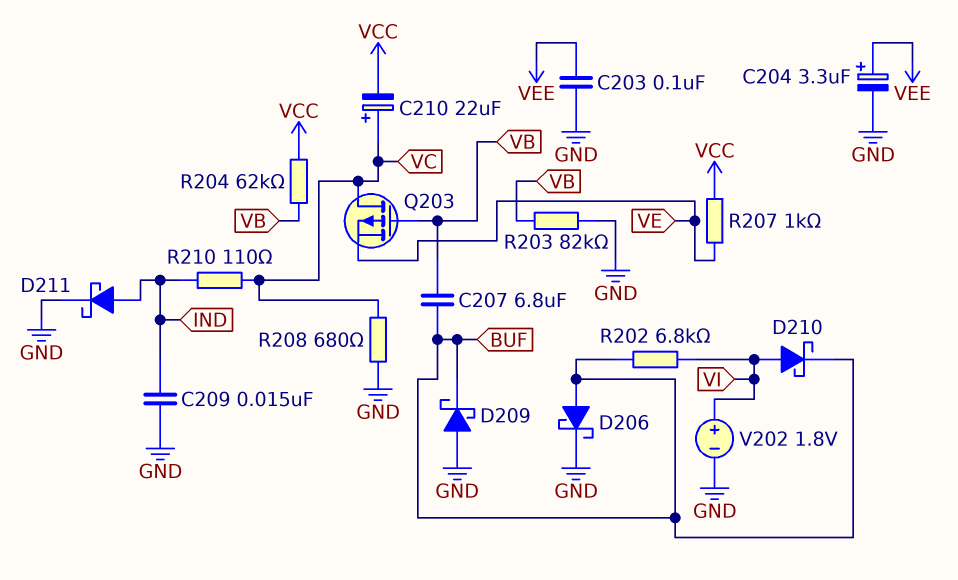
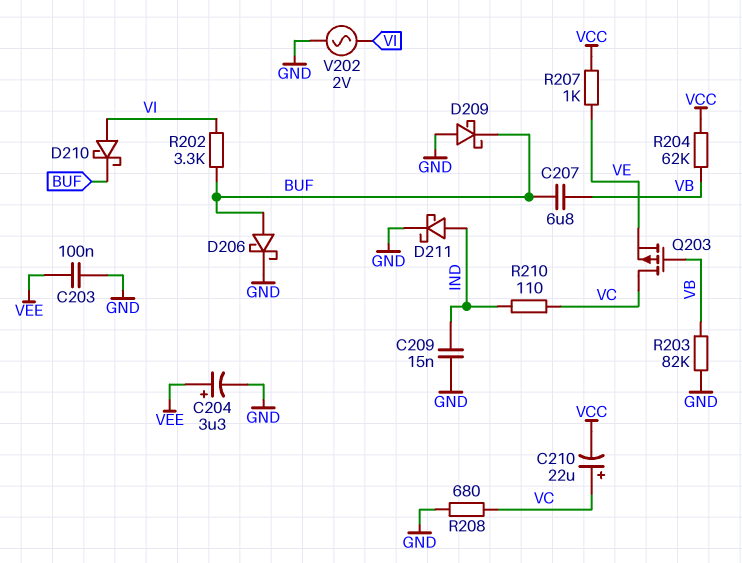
R202: 6.8k (BUF, VI) -> 3.3k (BUF, VI)
V202: 1.8V (plus VI, minus GND) -> AC 2V (GND, VI)

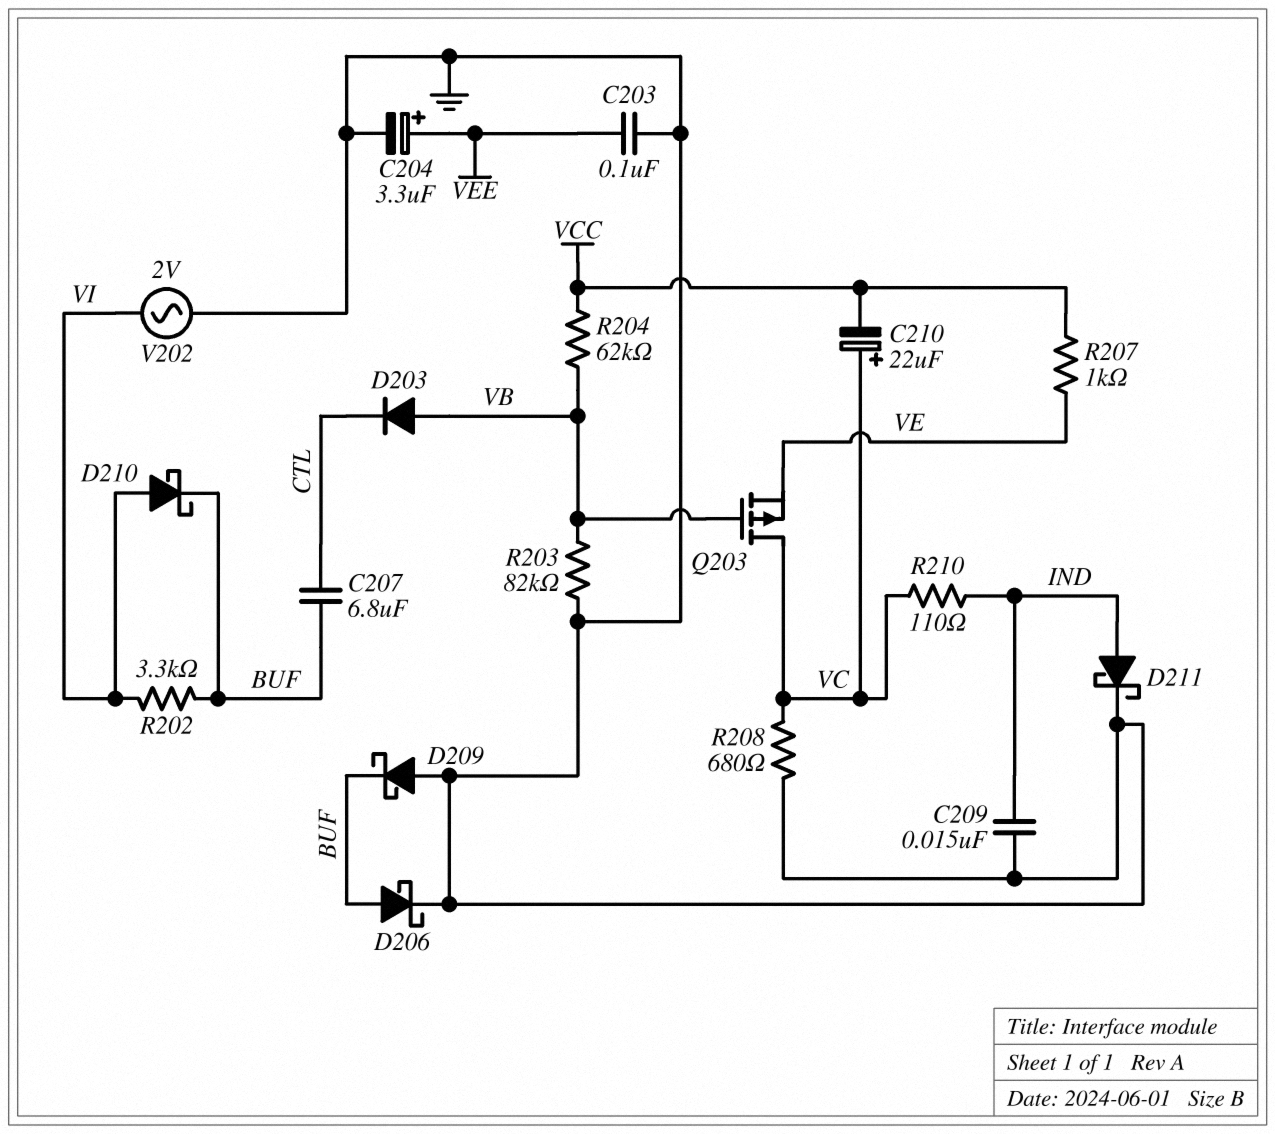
C207: 6.8uF (BUF, VB) -> 6.8uF (BUF, CTL)
D203: none -> diode (A VB, K CTL)

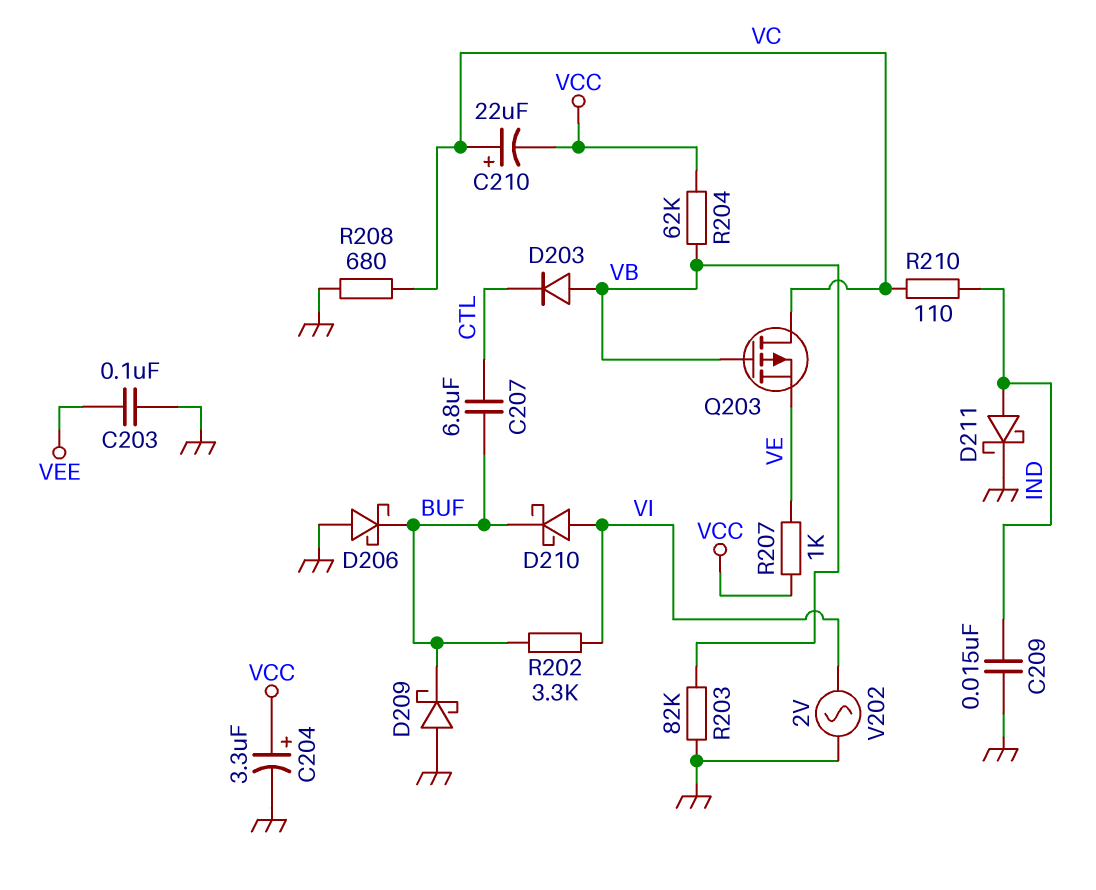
C204: 3.3uF (plus VEE, minus GND) -> 3.3uF (plus VCC, minus GND)
D206: schottky (A BUF, K GND) -> schottky (A GND, K BUF)

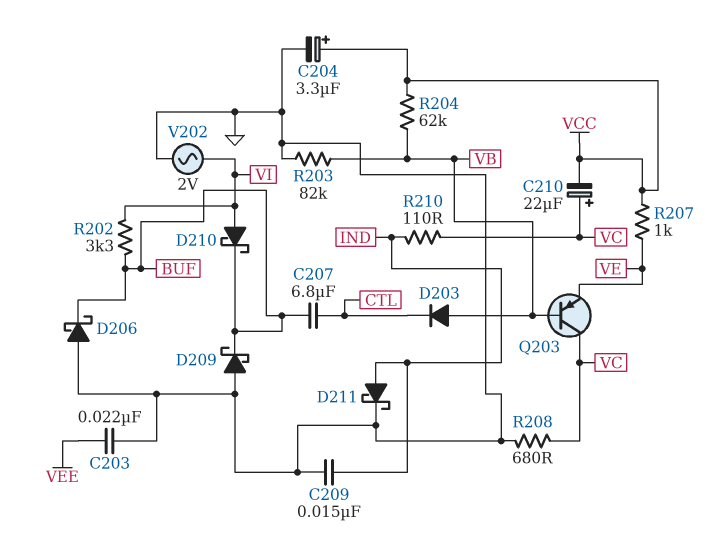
C203: 100nF (GND, VEE) -> 22nF (GND, VEE)
Q203: PMOS (G VB, D VC, S VE) -> PNP (B VB, C VC, E VE)

